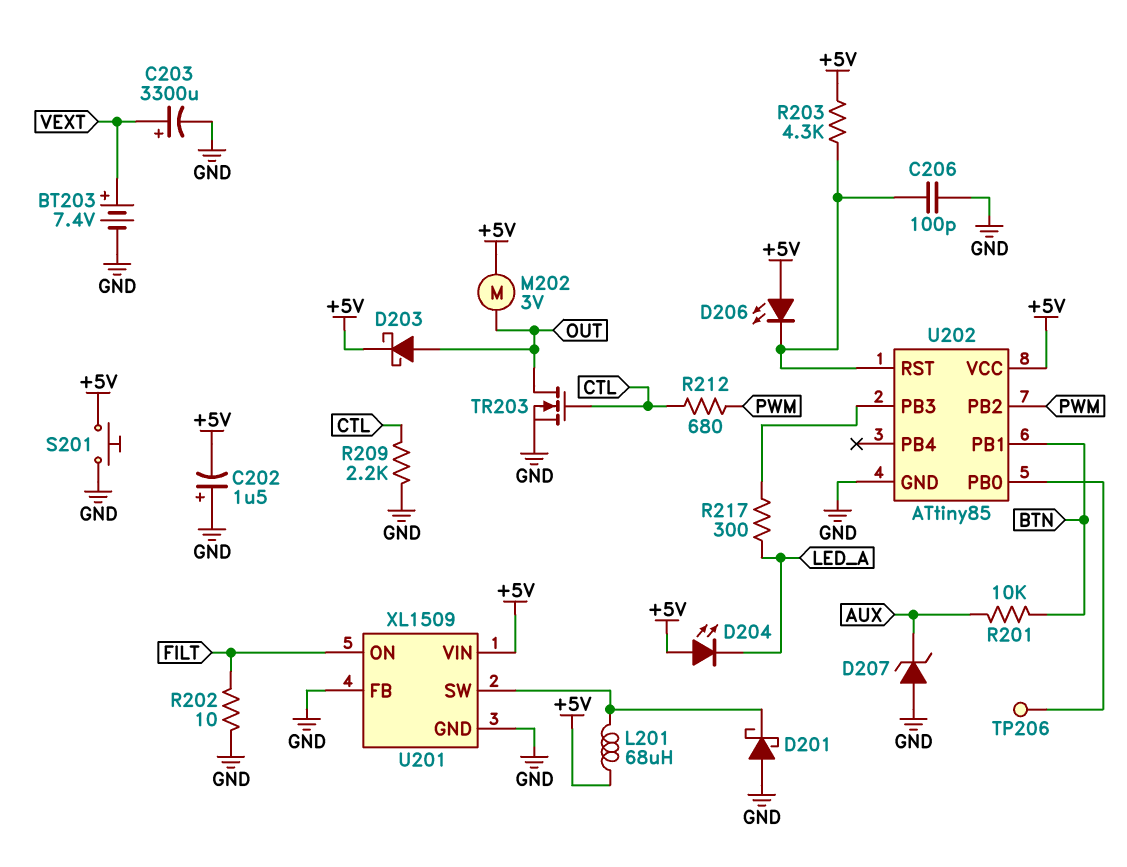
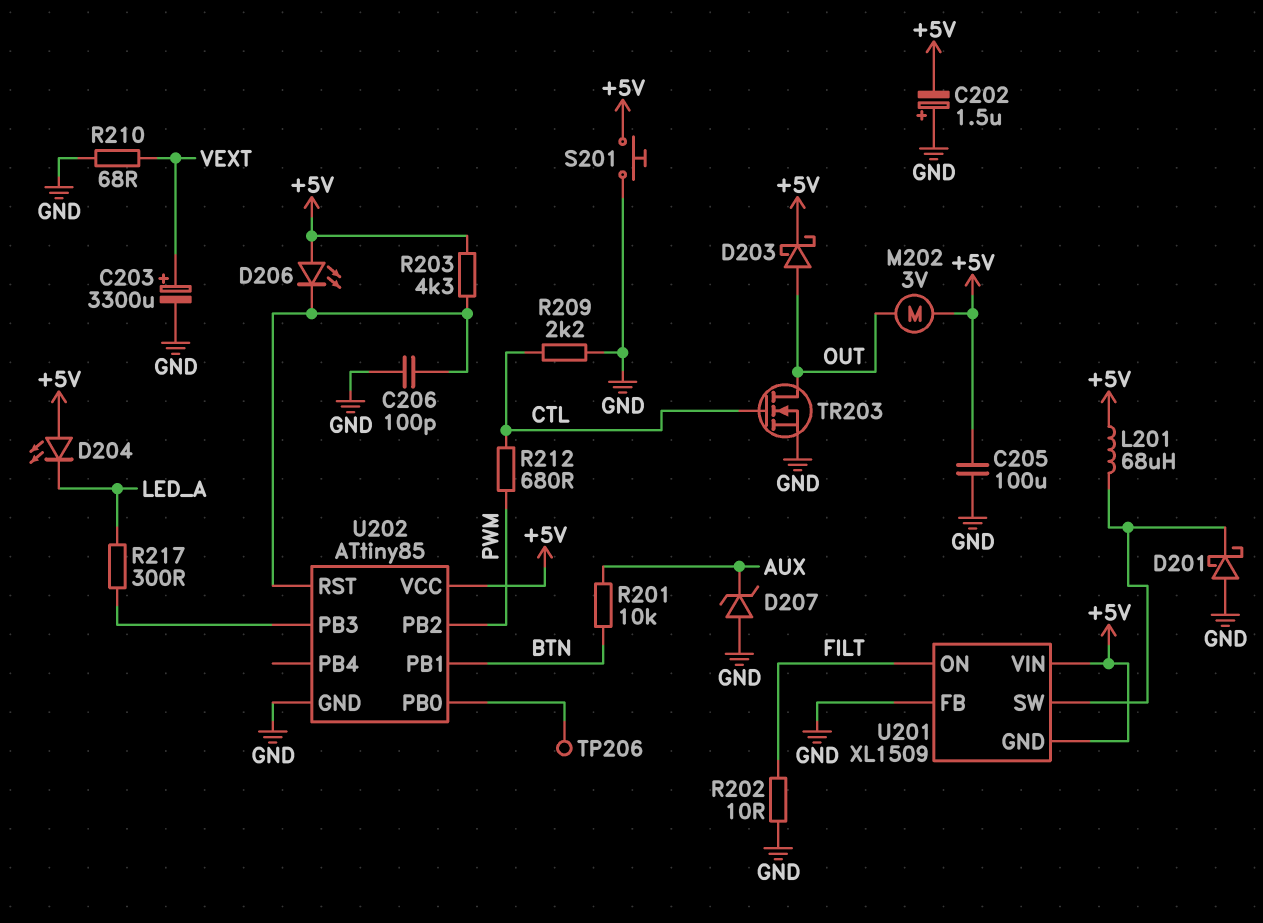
BT203: 7.4V (plus VEXT, minus GND) -> none
C205: none -> 100uF (+5V, GND)
R210: none -> 68 (GND, VEXT)
U201 pin GND: GND -> +5V

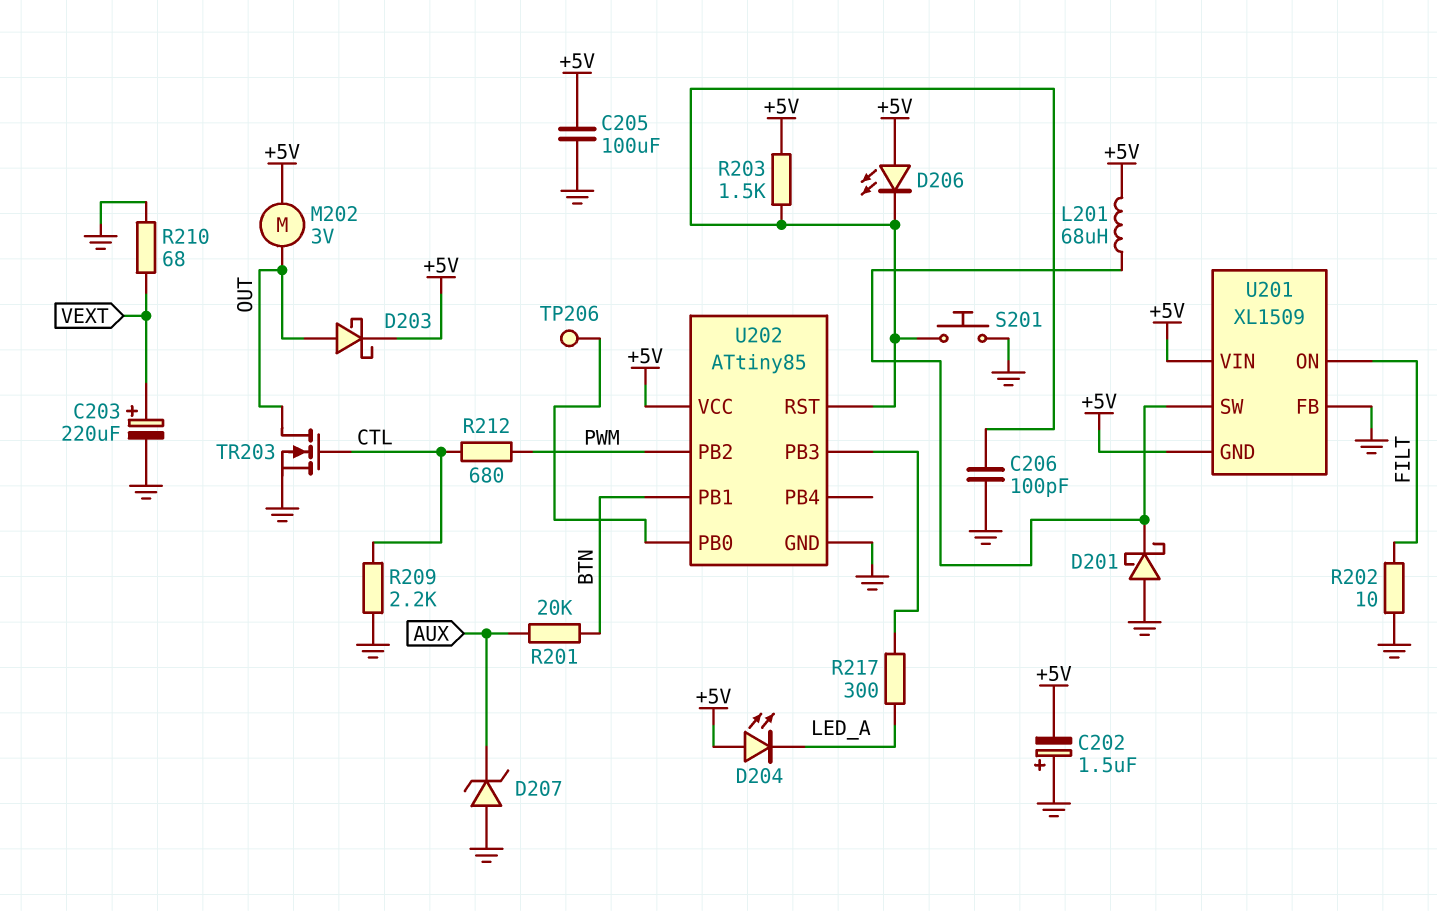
C203: 3300uF (plus VEXT, minus GND) -> 220uF (plus VEXT, minus GND)
R201: 10k (AUX, BTN) -> 20k (AUX, BTN)
R203: 4.3k (+5V, U202/RST) -> 1.5k (+5V, U202/RST)
S201: button (+5V, GND) -> button (GND, U202/RST)

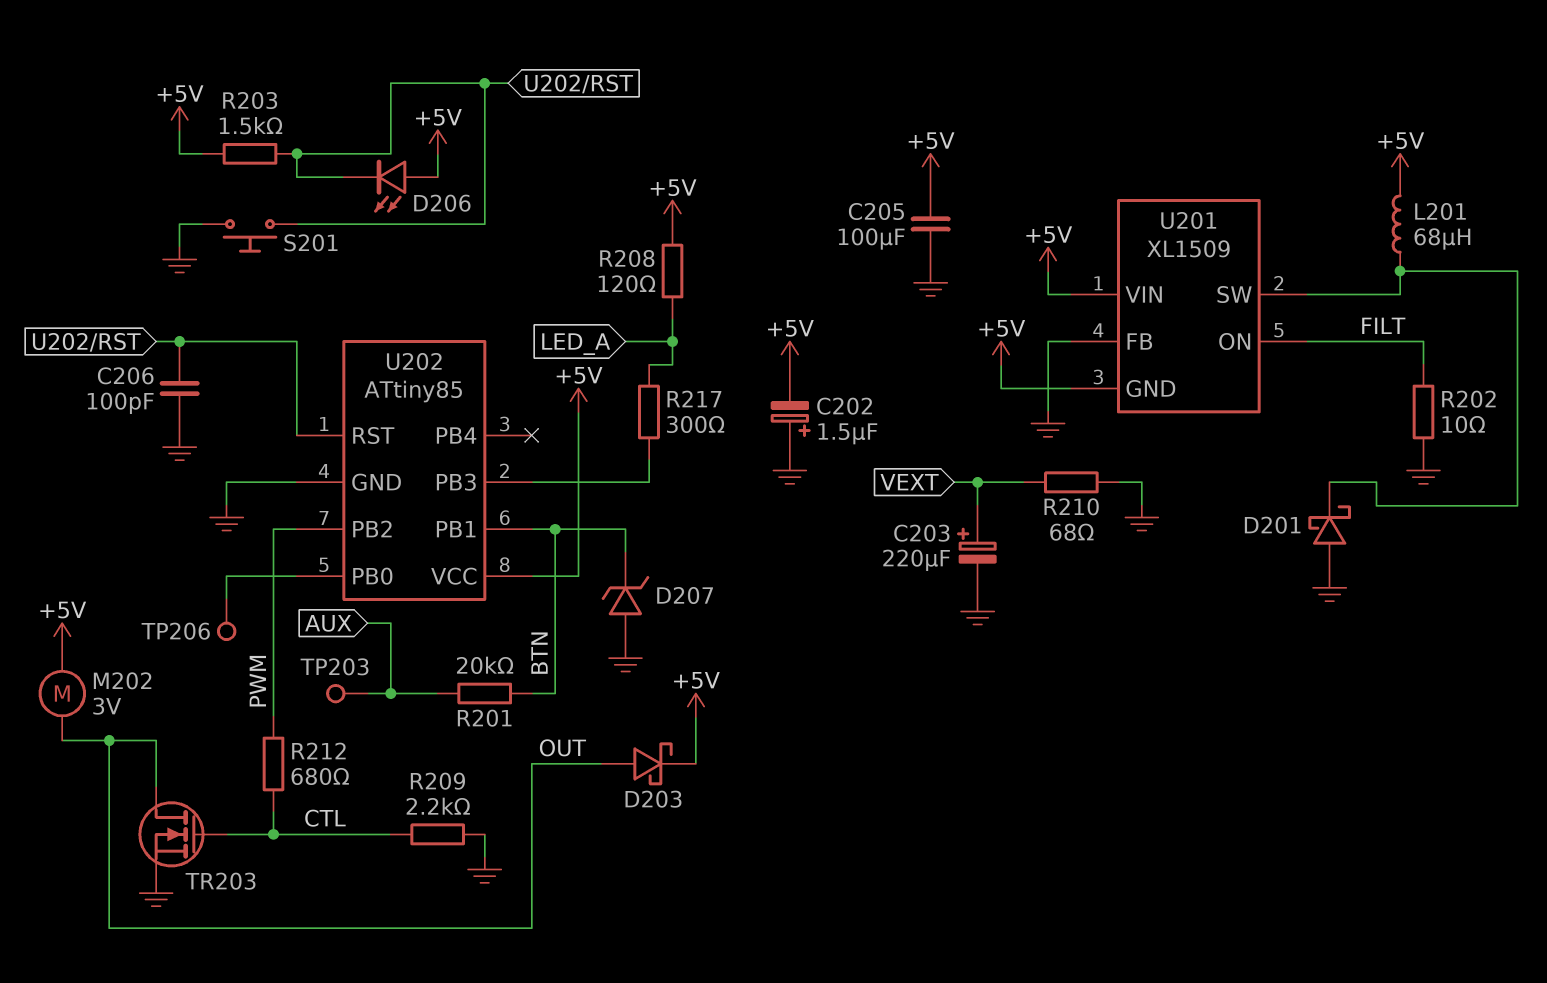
D204: LED (A +5V, K LED_A) -> none
D207: zener (A GND, K AUX) -> zener (A GND, K BTN)
R208: none -> 120 (+5V, LED_A)
TP203: none -> test point (AUX)

